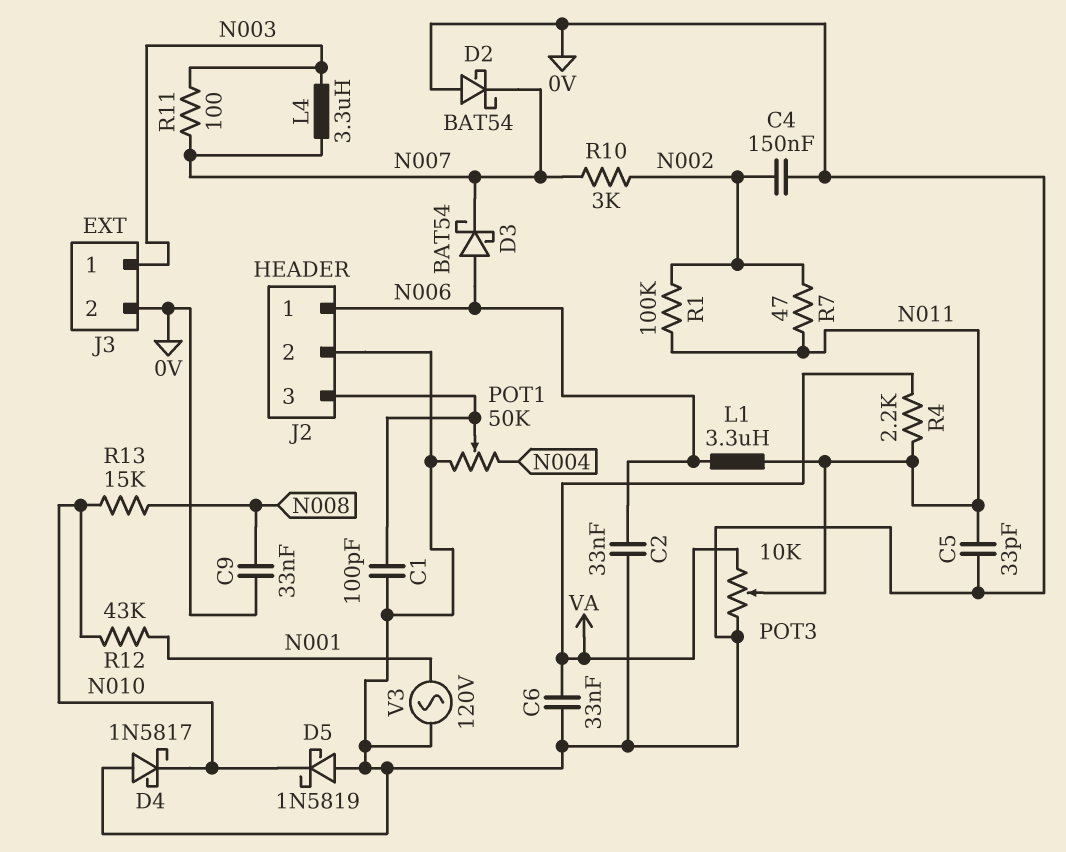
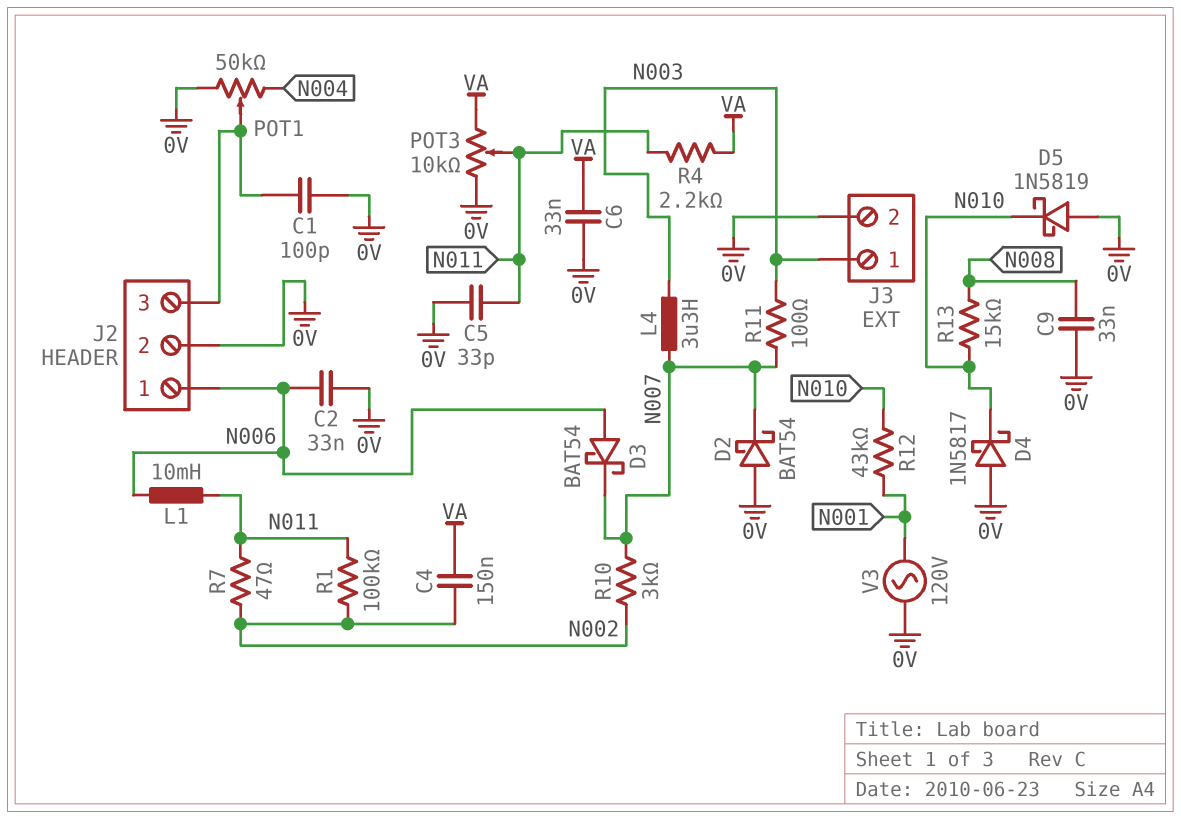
C4: 150nF (0V, N002) -> 150nF (N002, VA)
L1: 3.3uH (N006, N011) -> 10mH (N006, N011)

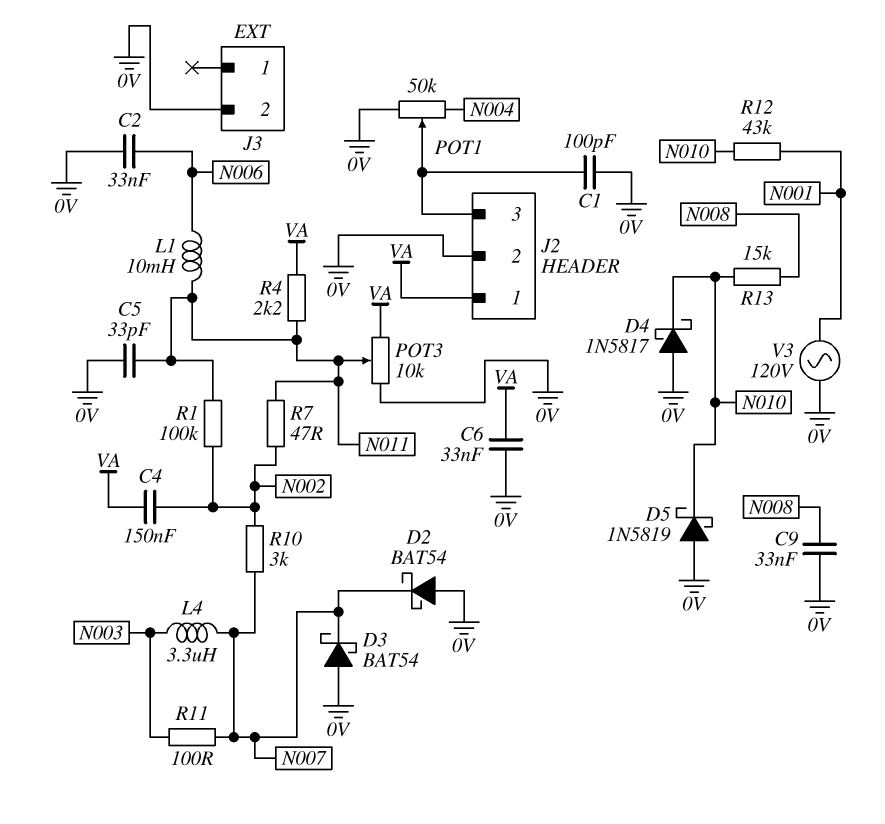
D3: schottky BAT54 (A N006, K N007) -> schottky BAT54 (A 0V, K N007)
J2 pin 1: N006 -> VA
J3 pin 1: N003 -> none

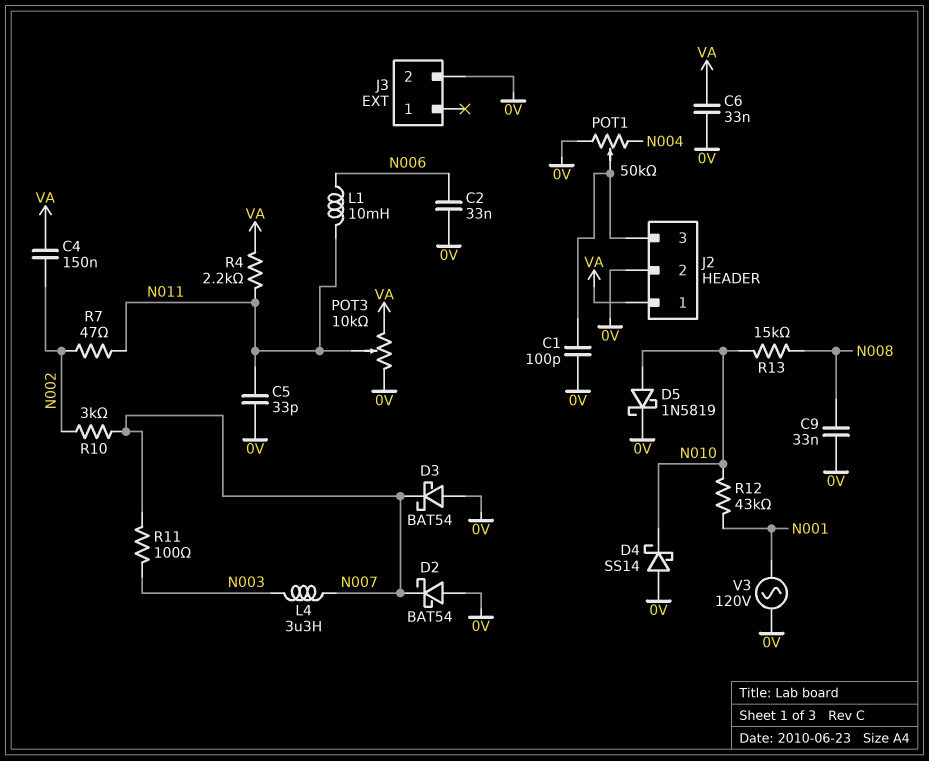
D4: schottky 1N5817 (A 0V, K N010) -> schottky SS14 (A 0V, K N010)
D5: schottky 1N5819 (A 0V, K N010) -> schottky 1N5819 (A N010, K 0V)
R1: 100k (N002, N011) -> none

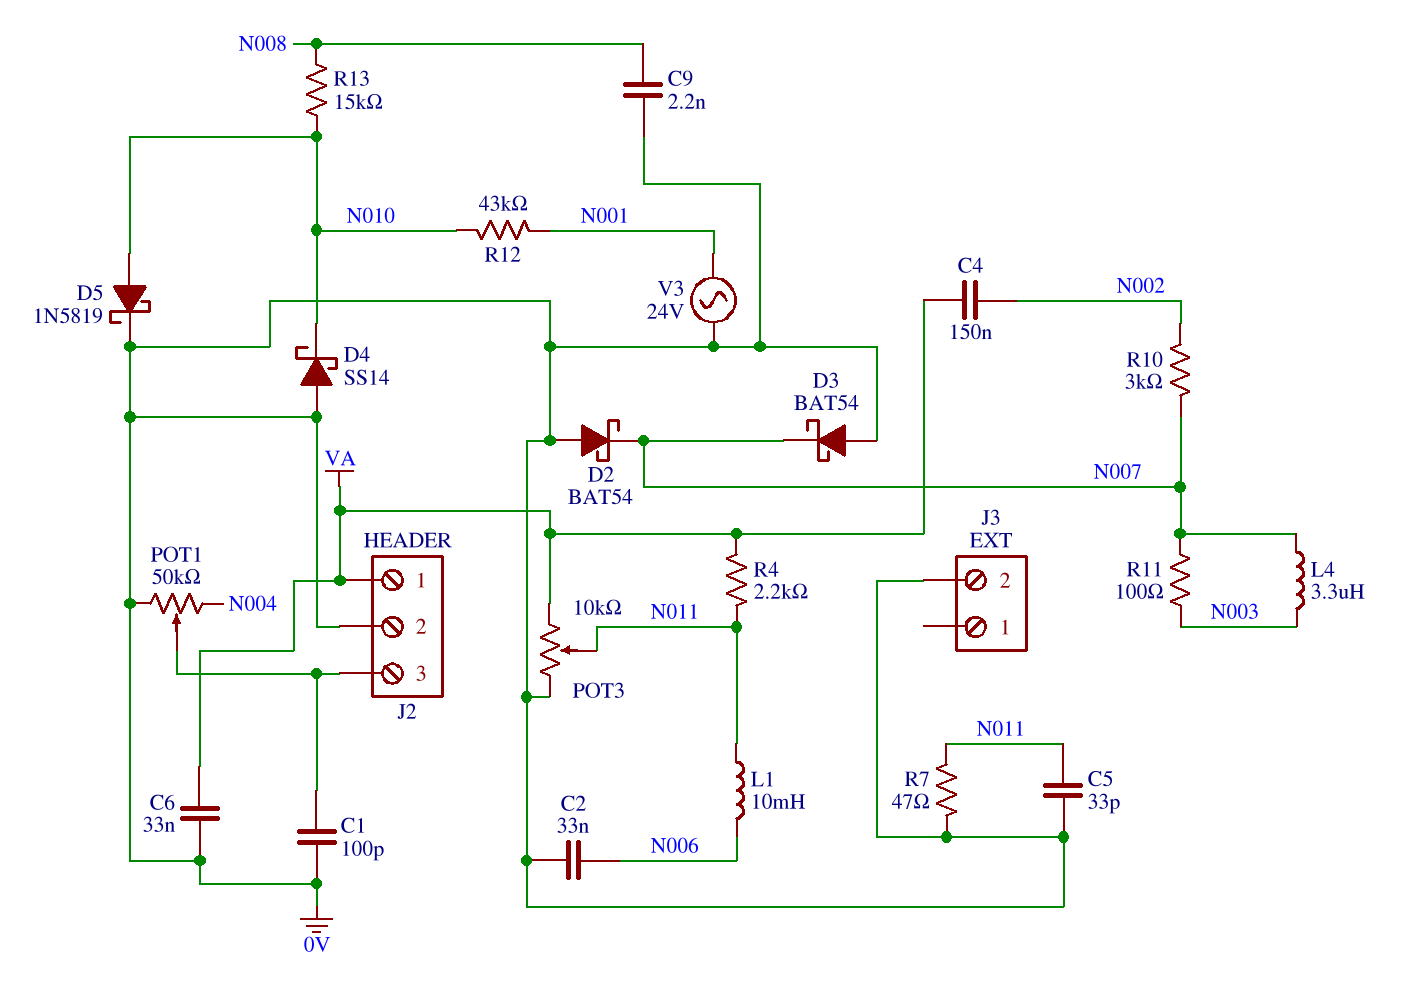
C9: 33nF (0V, N008) -> 2.2nF (0V, N008)
R7: 47 (N002, N011) -> 47 (0V, N011)
V3: AC 120V (0V, N001) -> AC 24V (0V, N001)

